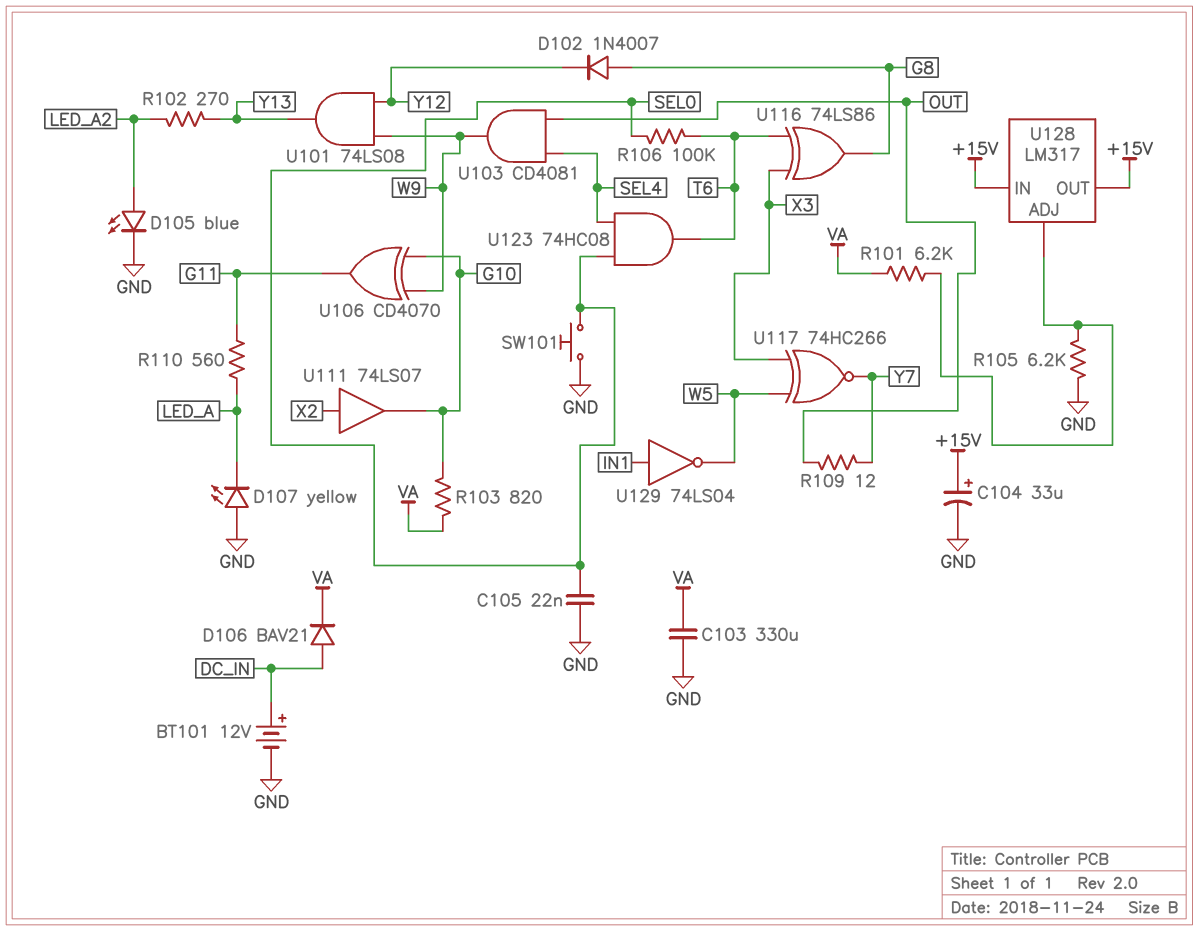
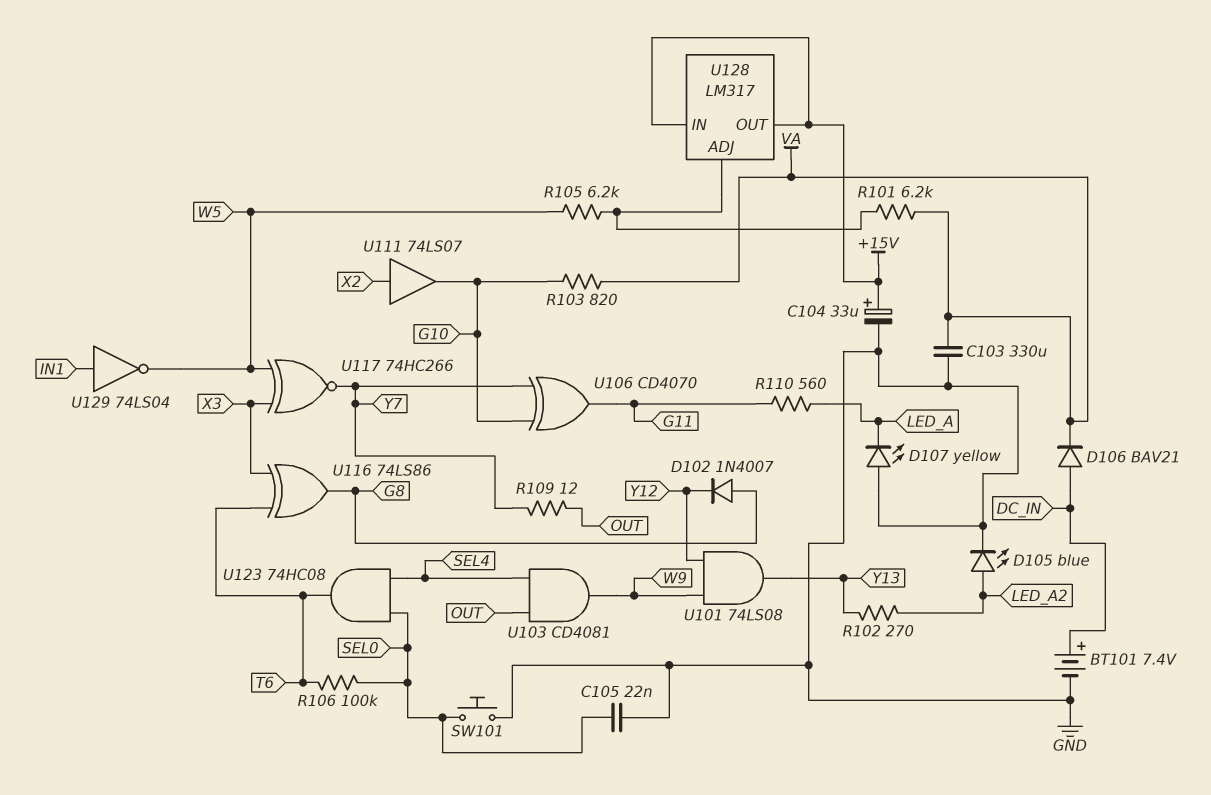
BT101: 12V (plus DC_IN, minus GND) -> 7.4V (plus DC_IN, minus GND)
R105: 6.2k (GND, U128/ADJ) -> 6.2k (U128/ADJ, W5)
U106: XOR CD4070 (in G10, in W9, out G11) -> XOR CD4070 (in G10, in Y7, out G11)

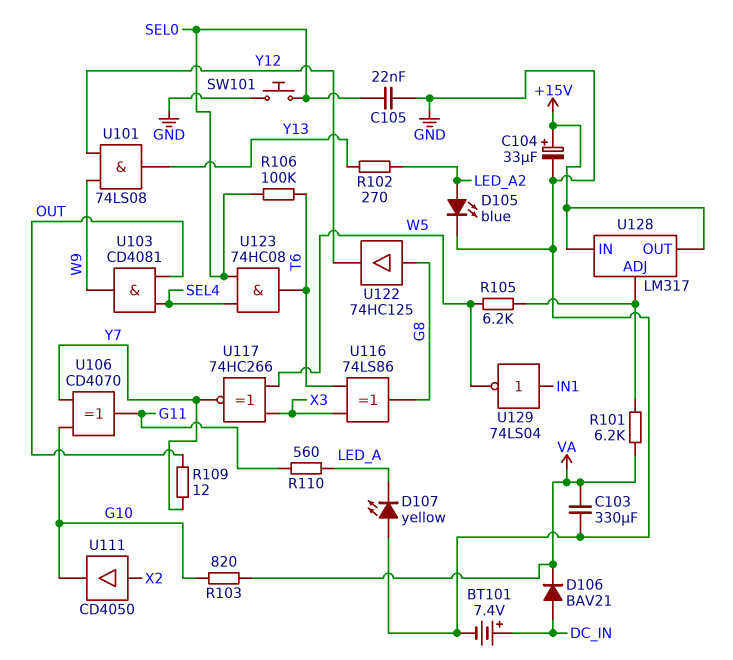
D102: diode 1N4007 (A G8, K Y12) -> none
U111: buffer 74LS07 (in X2, out G10) -> buffer CD4050 (in X2, out G10)
U122: none -> buffer 74HC125 (in G8, out Y12)

